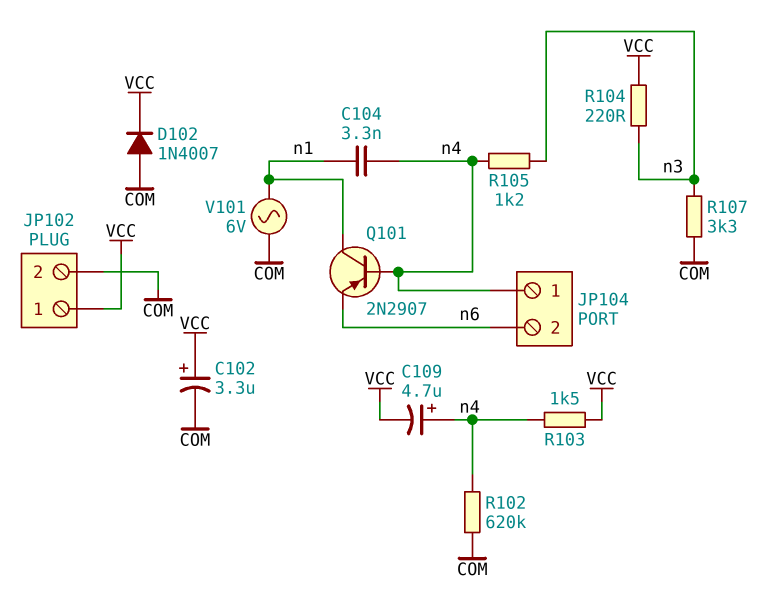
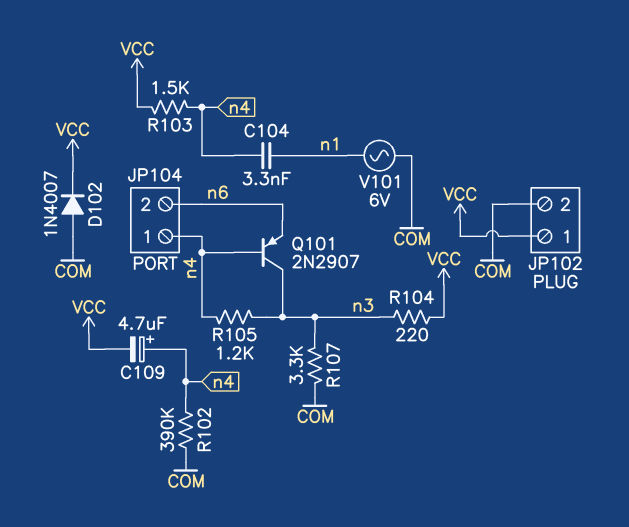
C102: 3.3uF (plus VCC, minus COM) -> none
Q101: PNP 2N2907 (B n4, C n1, E n6) -> PNP 2N2907 (B n4, C n3, E n6)
R102: 620k (COM, n4) -> 390k (COM, n4)

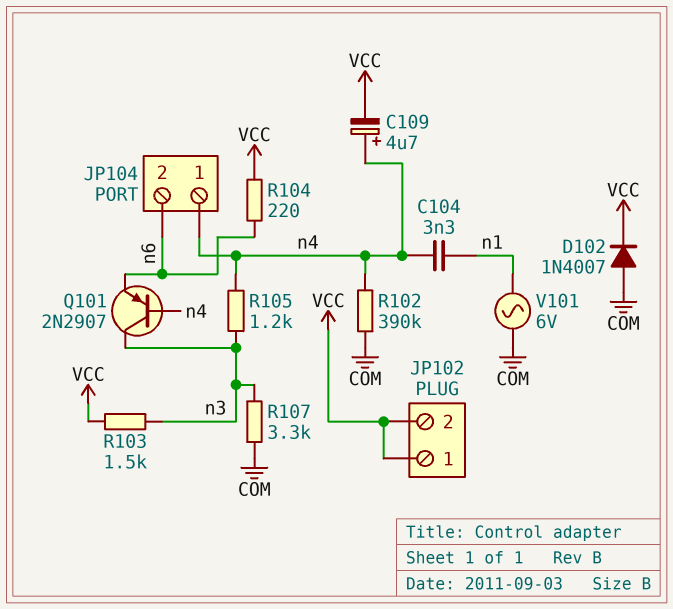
JP102 pin 2: COM -> VCC
R103: 1.5k (VCC, n4) -> 1.5k (VCC, n3)
R104: 220 (VCC, n3) -> 220 (VCC, n6)

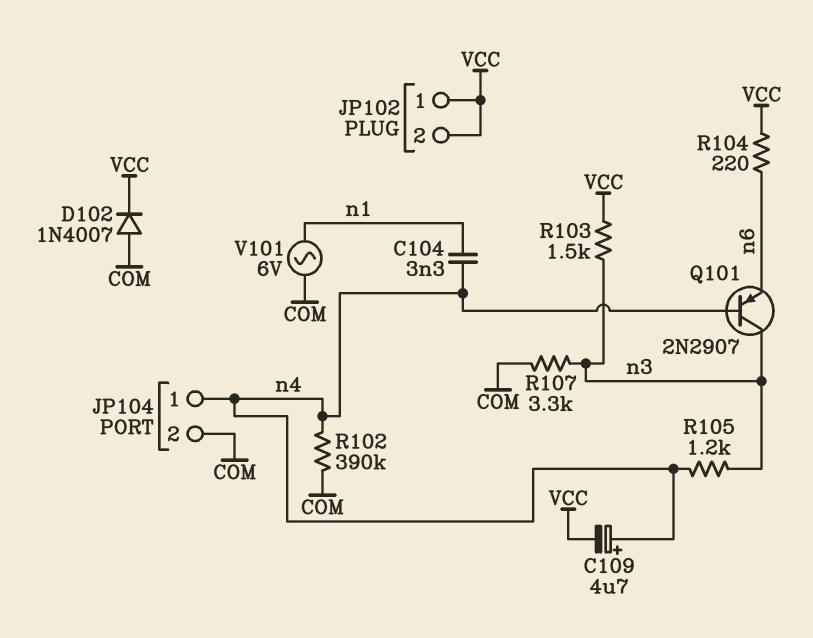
JP104 pin 2: n6 -> COM

